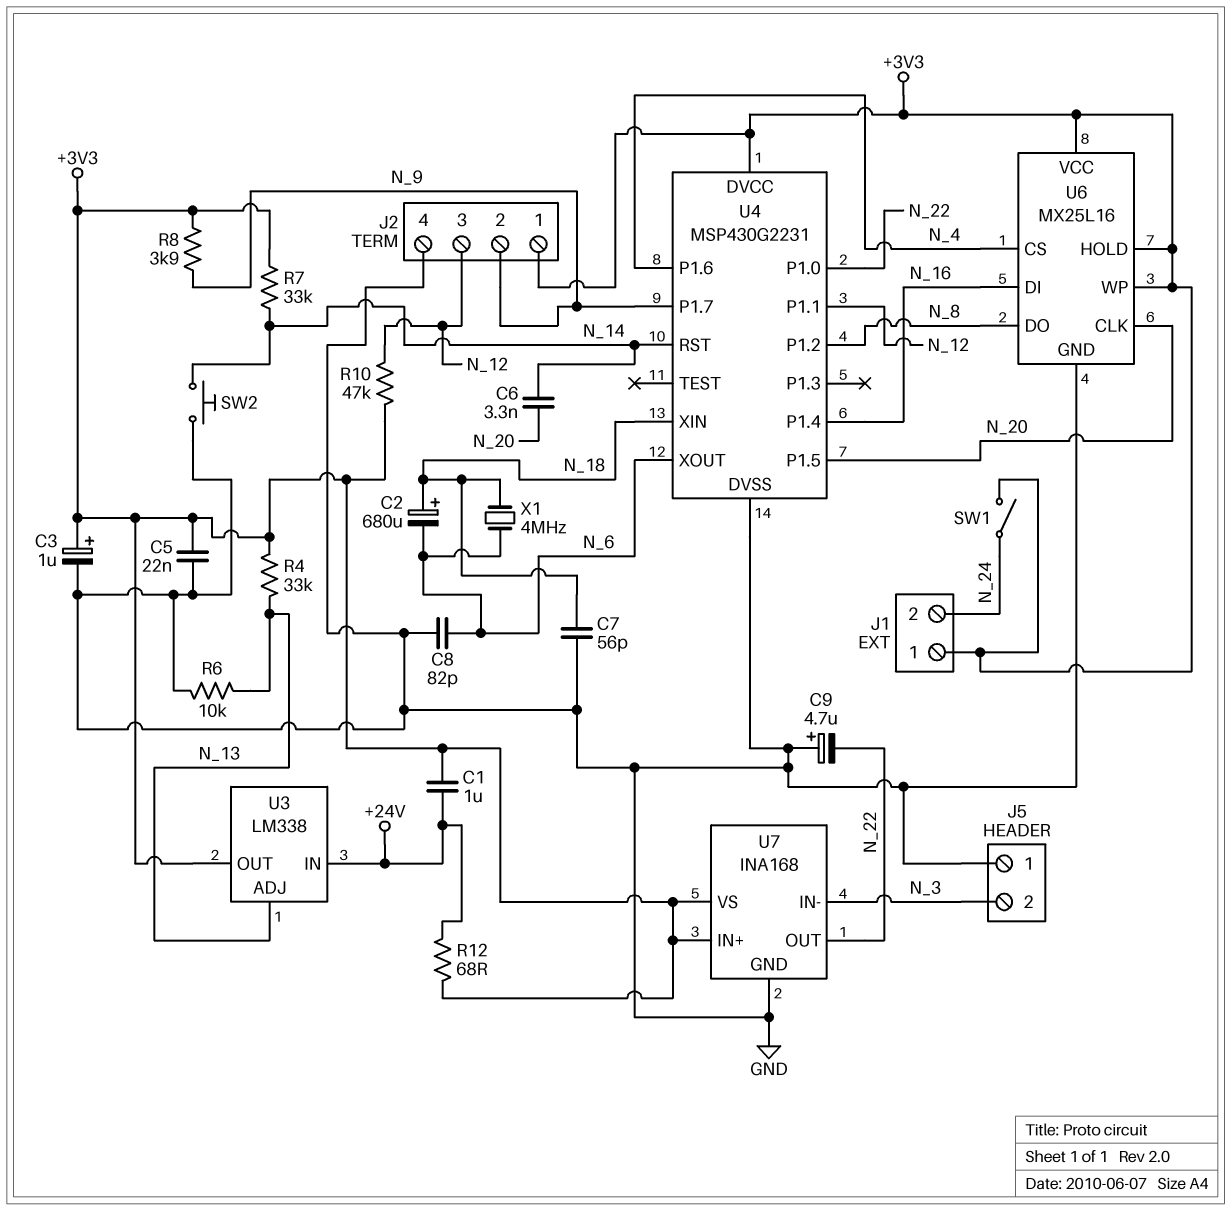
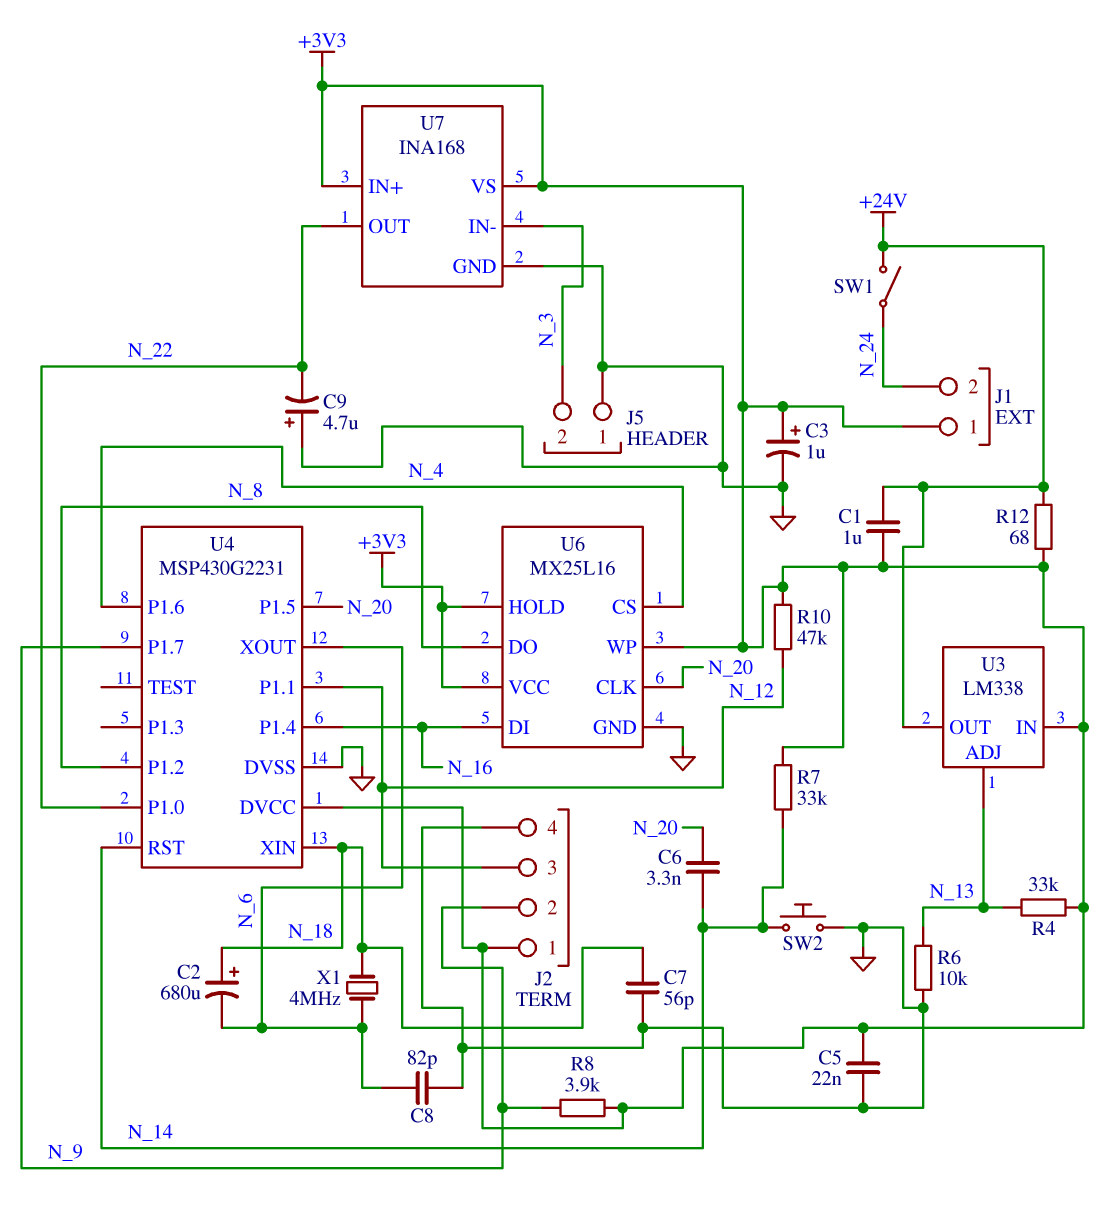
SW1: switch (+3V3, N_24) -> switch (+24V, N_24)
U3 pin IN: +24V -> +3V3
U3 pin OUT: +3V3 -> +24V

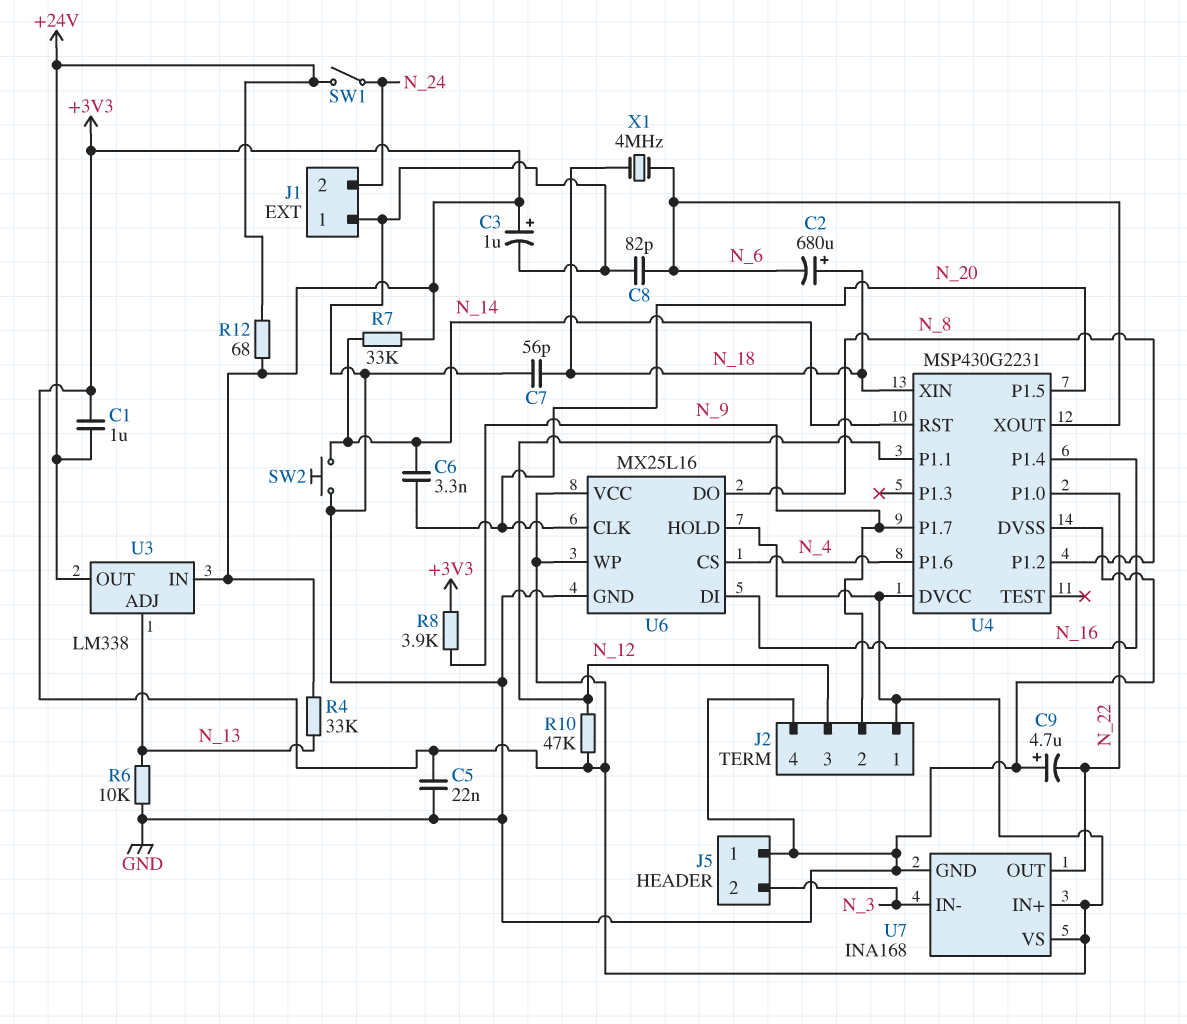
J1 pin 1: +3V3 -> GND

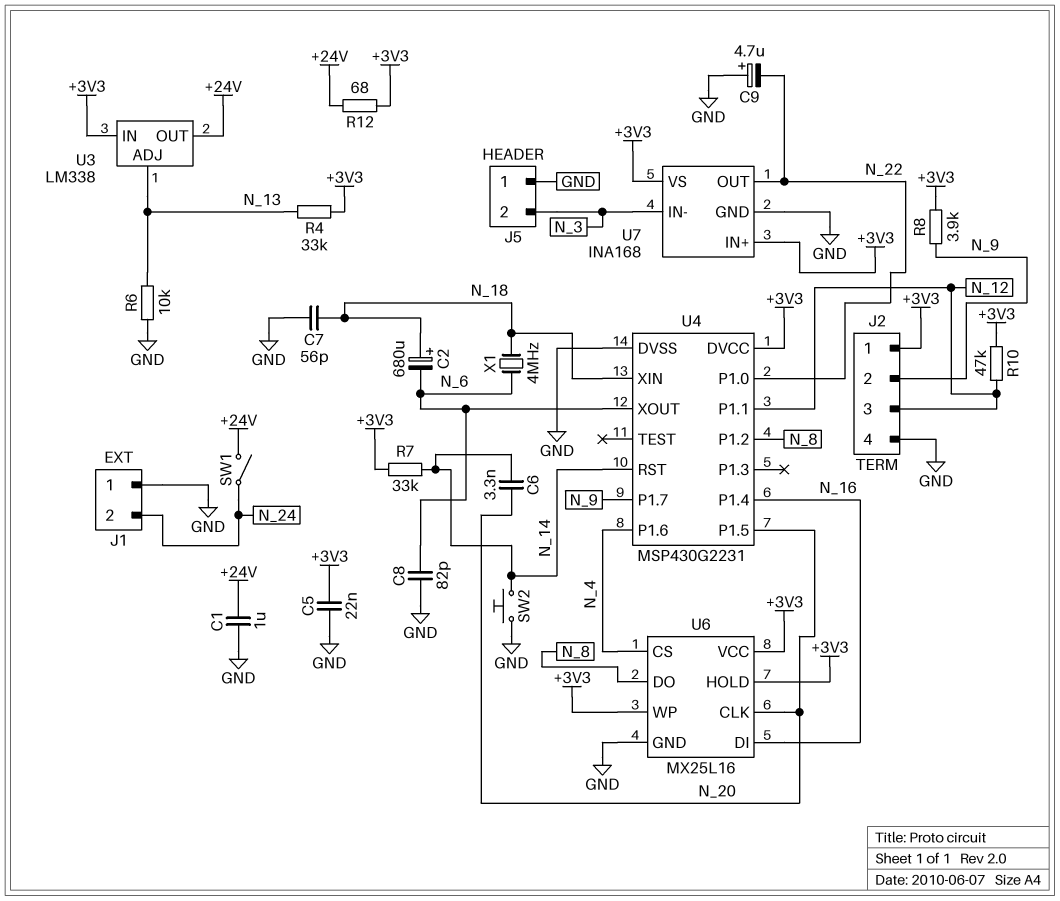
C1: 1uF (+3V3, +24V) -> 1uF (+24V, GND)
C3: 1uF (plus +3V3, minus GND) -> none

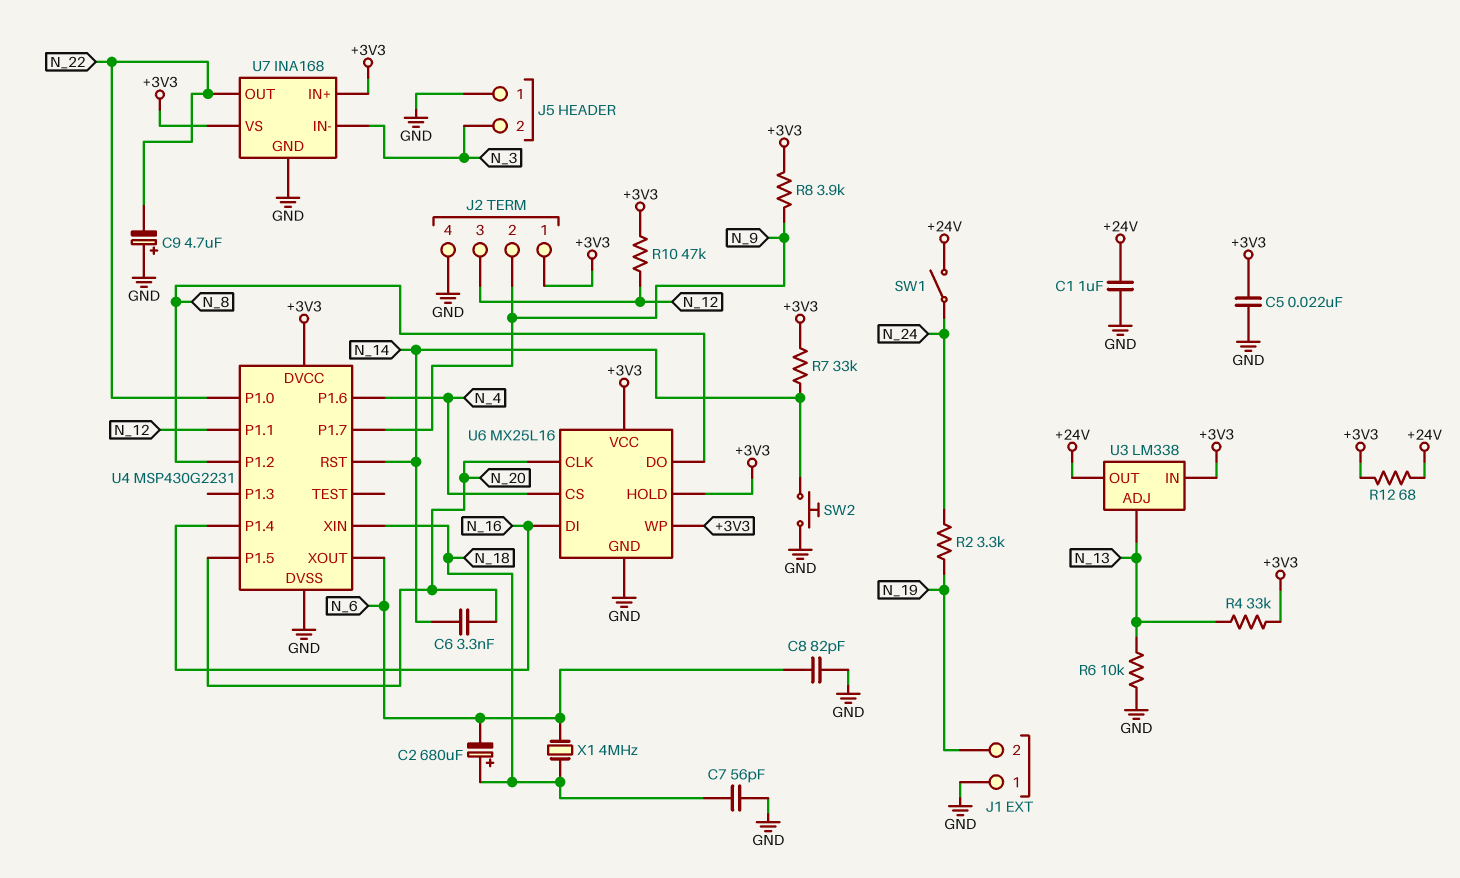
J1 pin 2: N_24 -> N_19
R2: none -> 3.3k (N_19, N_24)

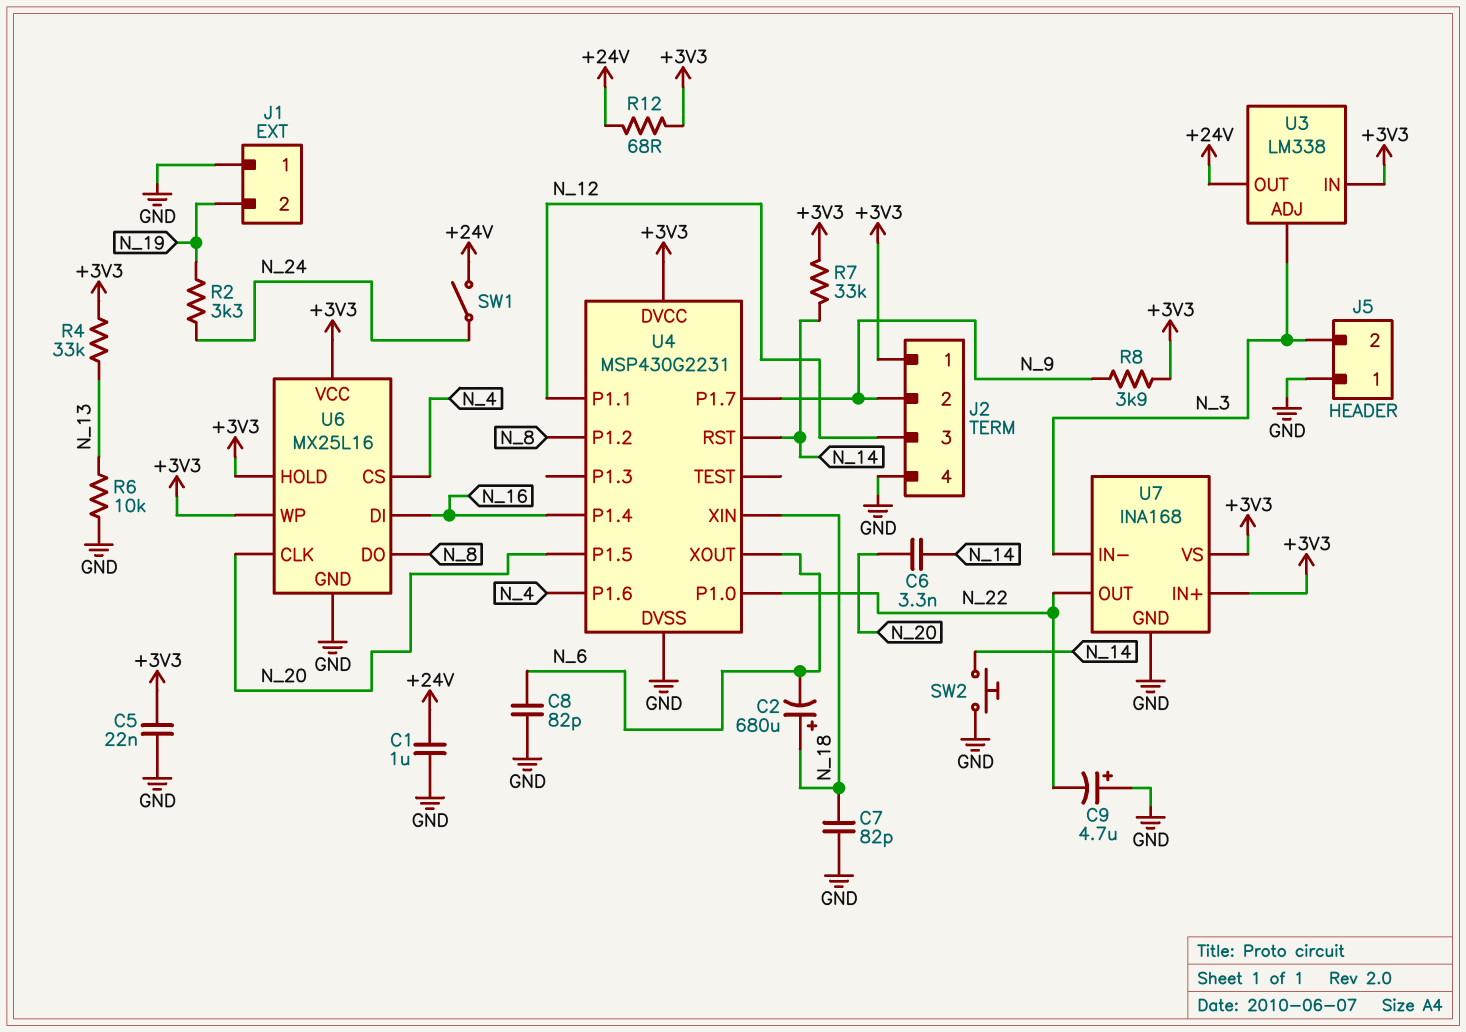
C7: 56pF (GND, N_18) -> 82pF (GND, N_18)
R10: 47k (+3V3, N_12) -> none
U3 pin ADJ: N_13 -> N_3
X1: 4MHz (N_6, N_18) -> none

